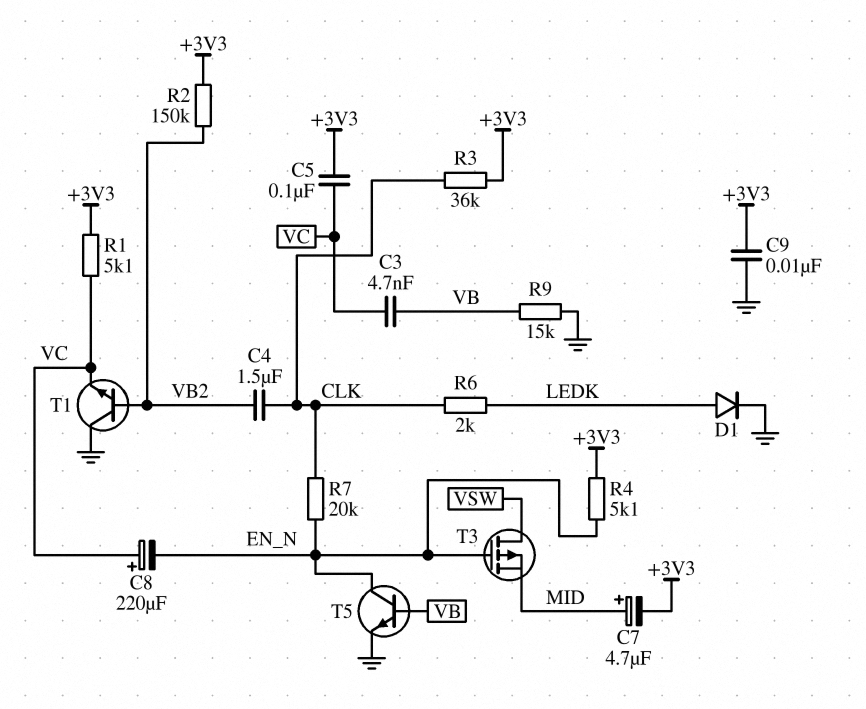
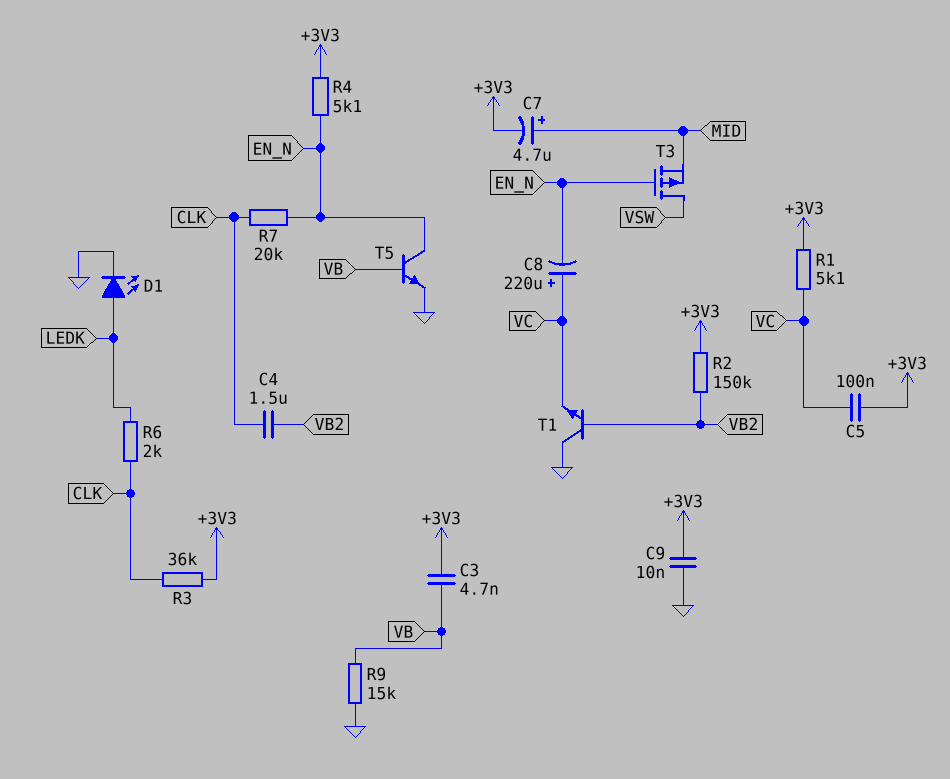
C3: 4.7nF (VB, VC) -> 4.7nF (+3V3, VB)
D1: diode (A LEDK, K GND) -> LED (A LEDK, K GND)

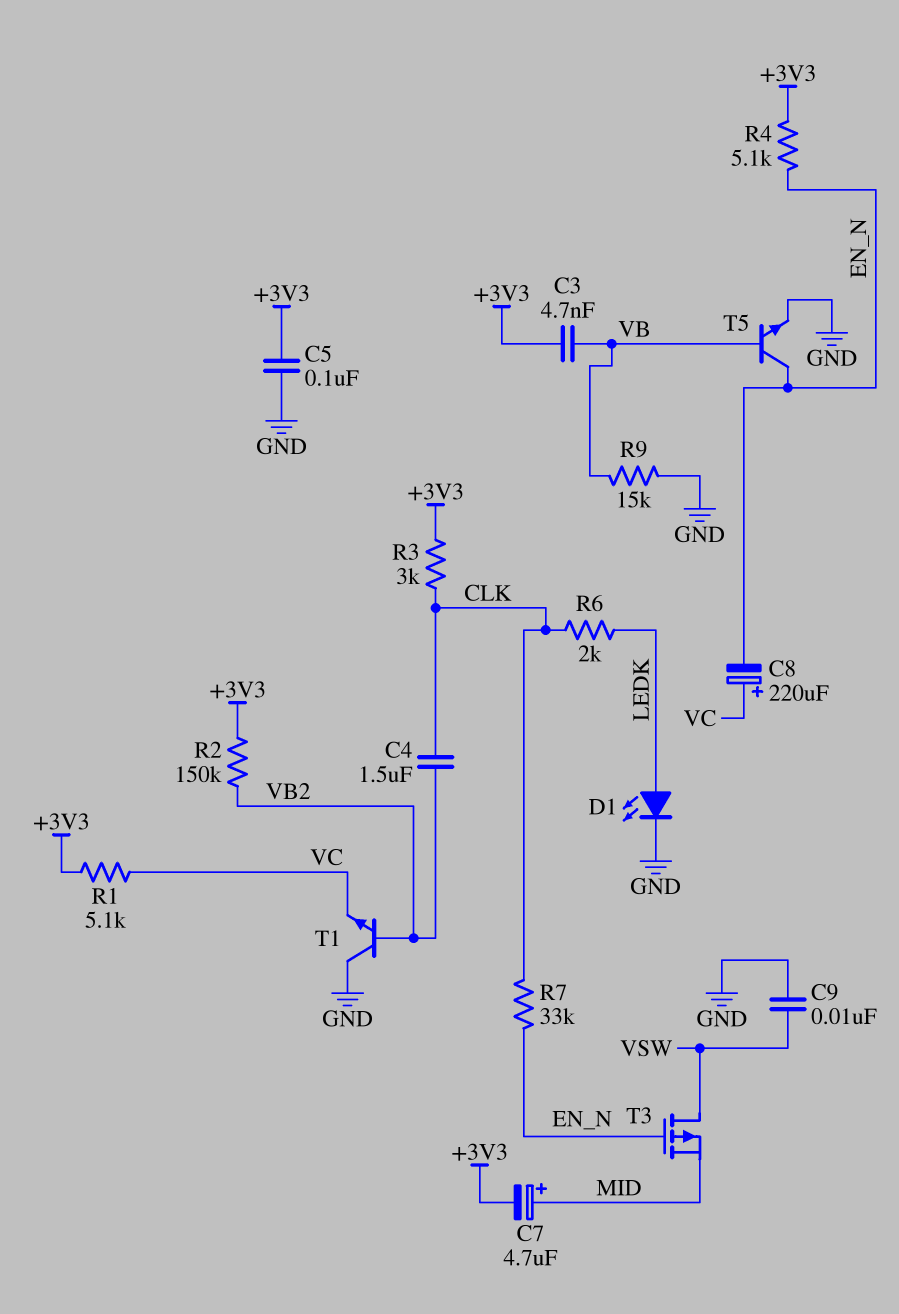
C5: 100nF (+3V3, VC) -> 100nF (+3V3, GND)
C9: 10nF (+3V3, GND) -> 10nF (GND, VSW)
R3: 36k (+3V3, CLK) -> 3k (+3V3, CLK)
R7: 20k (CLK, EN_N) -> 33k (CLK, EN_N)

